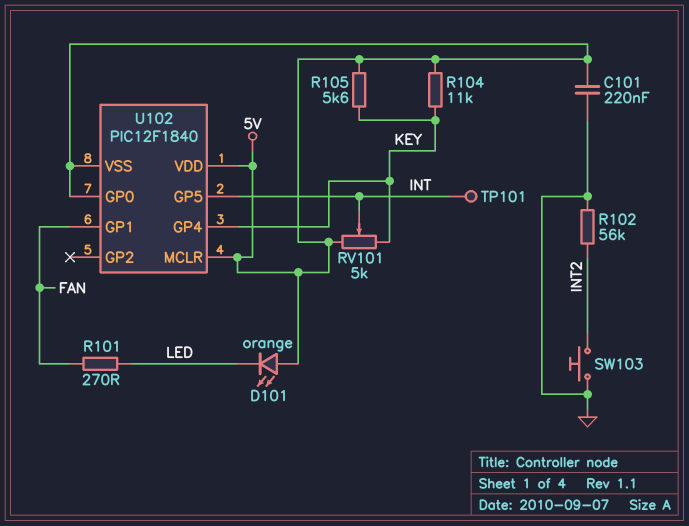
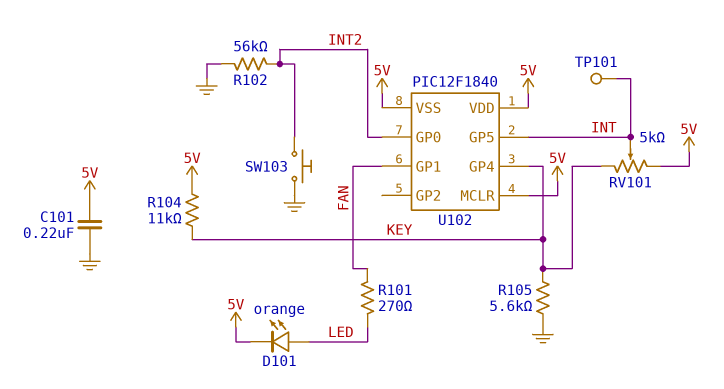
D101: LED orange (A 5V, K LED) -> LED orange (A LED, K 5V)
R105: 5.6k (5V, KEY) -> 5.6k (GND, KEY)
U102 pin GP0: 5V -> INT2

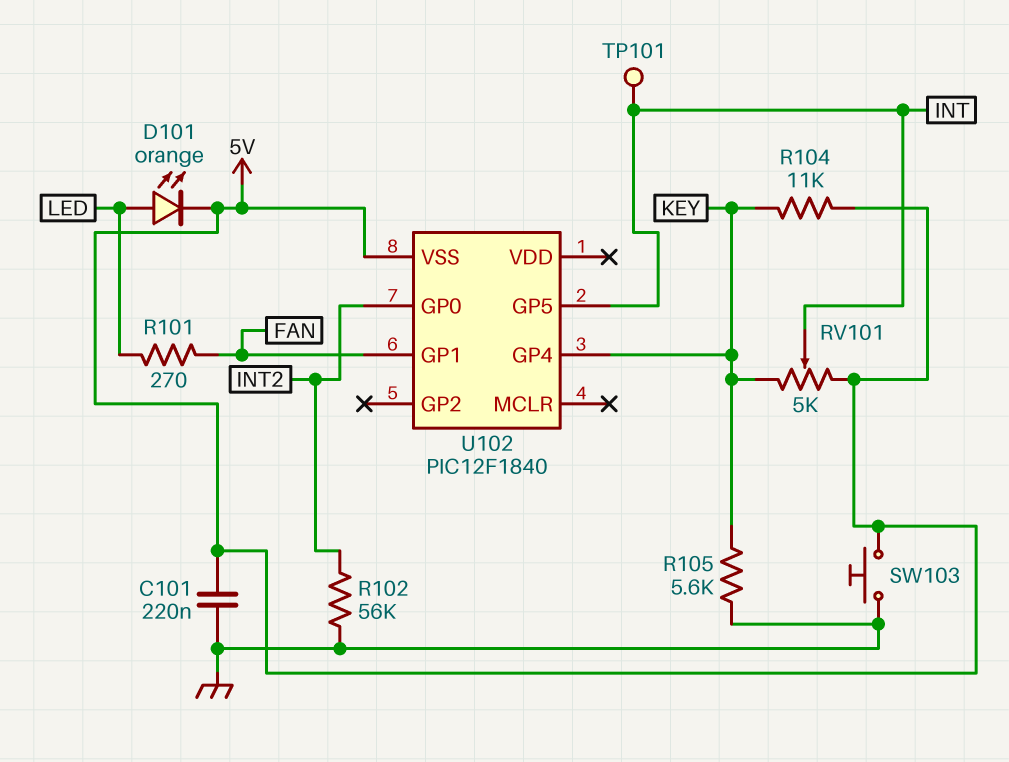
SW103: button (GND, INT2) -> button (5V, GND)
U102 pin MCLR: 5V -> none
U102 pin VDD: 5V -> none

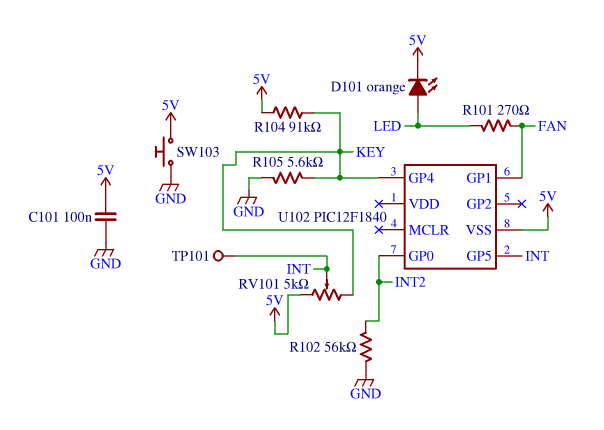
C101: 220nF (5V, GND) -> 100nF (5V, GND)
R104: 11k (5V, KEY) -> 91k (5V, KEY)

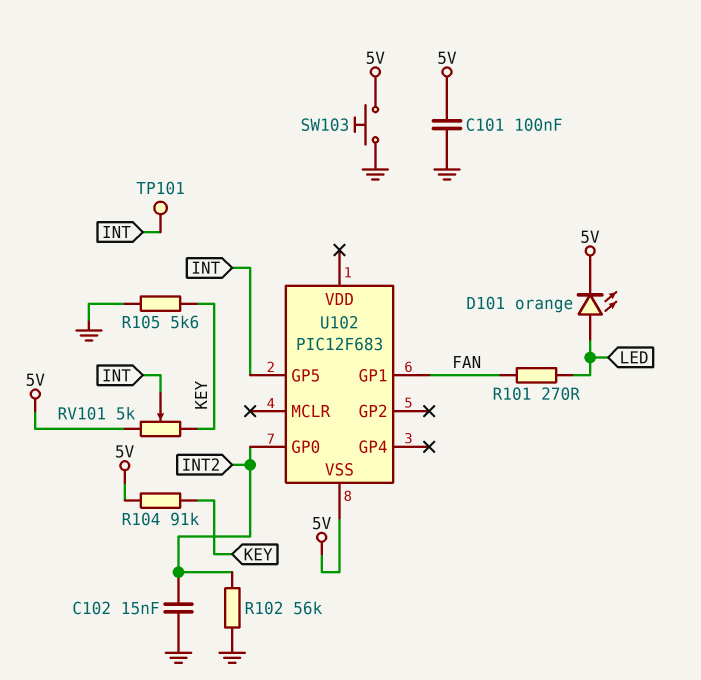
C102: none -> 15nF (GND, INT2)
U102: PIC12F1840 -> PIC12F683
U102 pin GP4: KEY -> none

